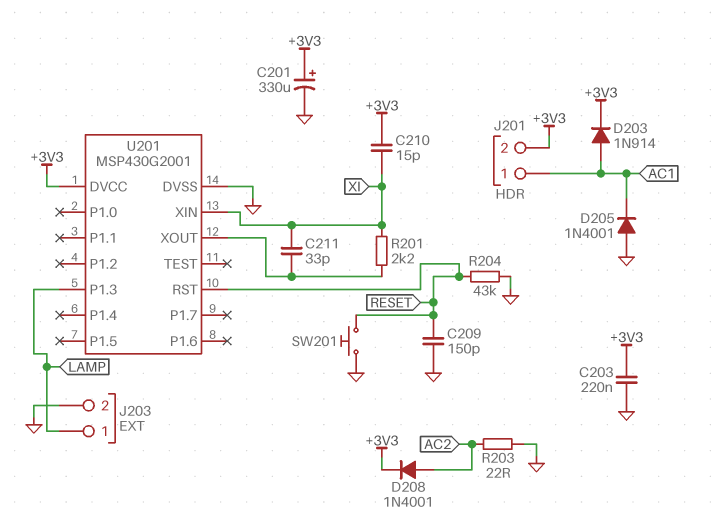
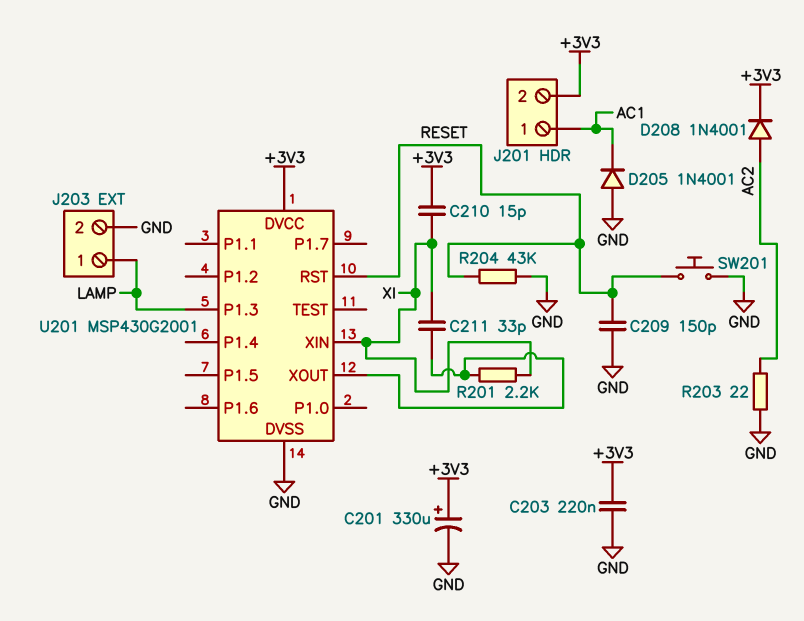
D203: diode 1N914 (A AC1, K +3V3) -> none

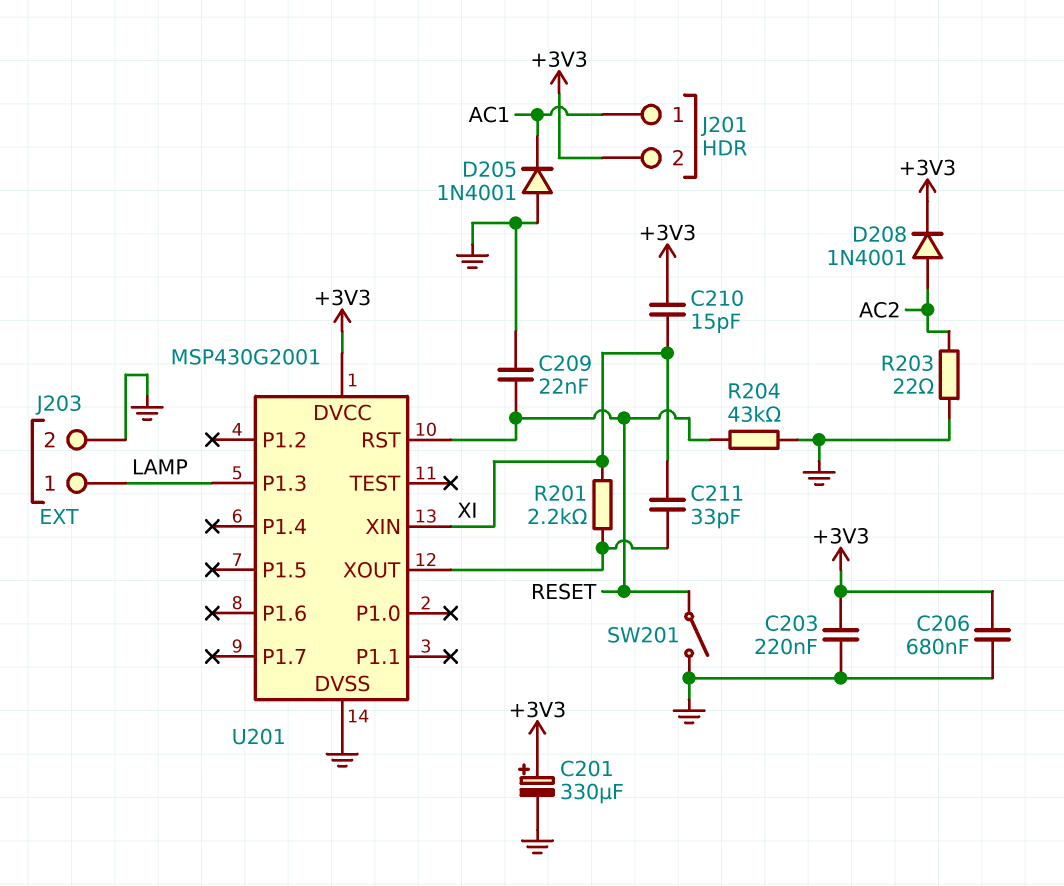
C206: none -> 680nF (+3V3, GND)
C209: 150pF (GND, RESET) -> 22nF (GND, RESET)
SW201: button (GND, RESET) -> switch (GND, RESET)

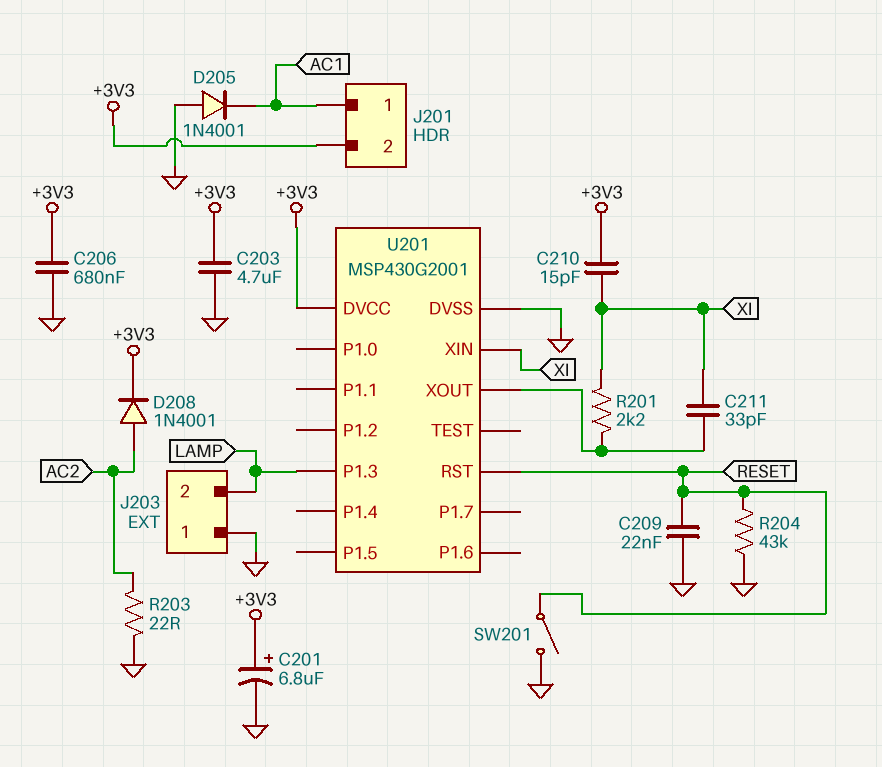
C201: 330uF (plus +3V3, minus GND) -> 6.8uF (plus +3V3, minus GND)
C203: 220nF (+3V3, GND) -> 4.7uF (+3V3, GND)
J203 pin 1: LAMP -> GND
J203 pin 2: GND -> LAMP

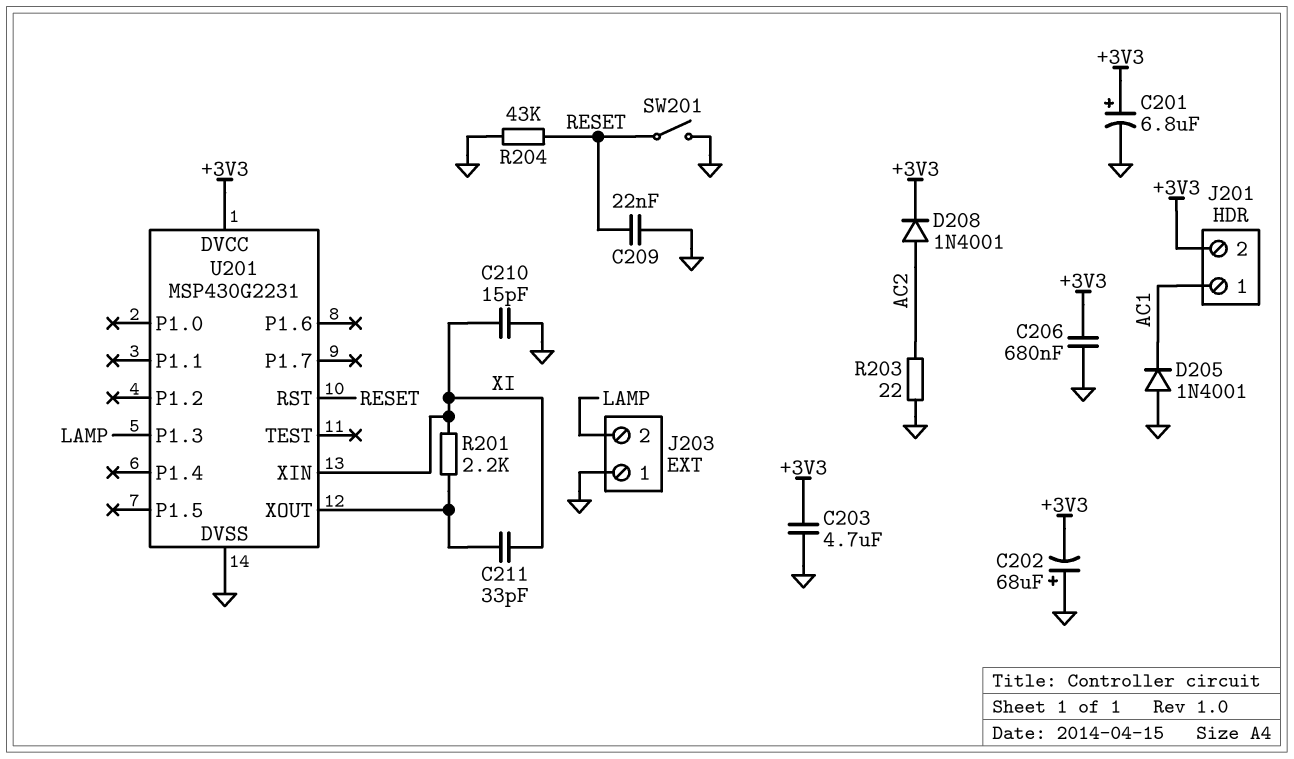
C202: none -> 68uF (plus GND, minus +3V3)
C210: 15pF (+3V3, XI) -> 15pF (GND, XI)
U201: MSP430G2001 -> MSP430G2231

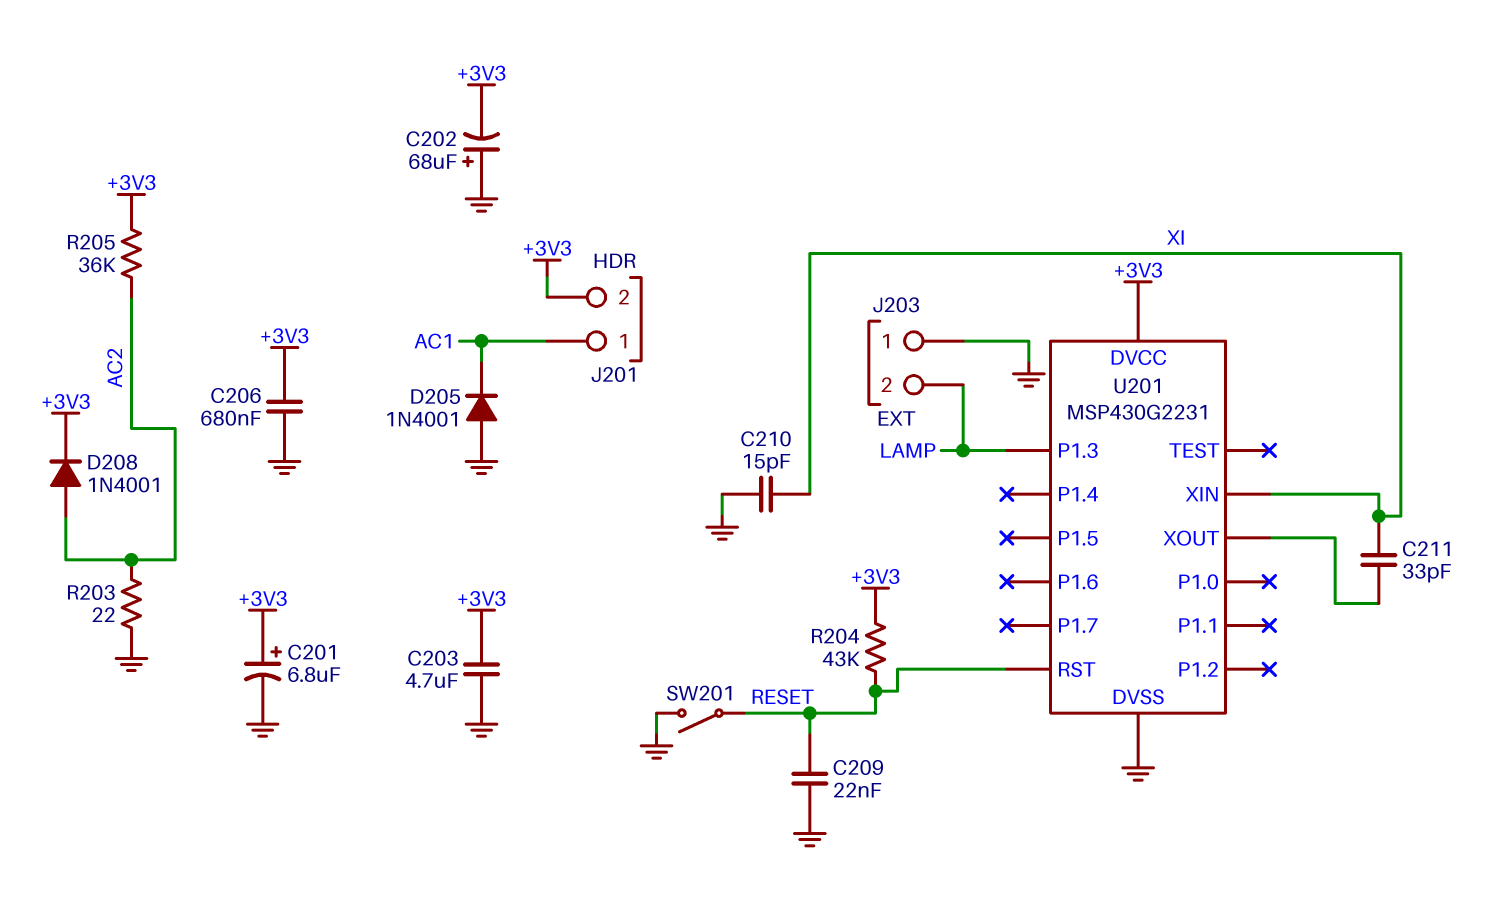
R201: 2.2k (U201/XOUT, XI) -> none
R204: 43k (GND, RESET) -> 43k (+3V3, RESET)
R205: none -> 36k (+3V3, AC2)

